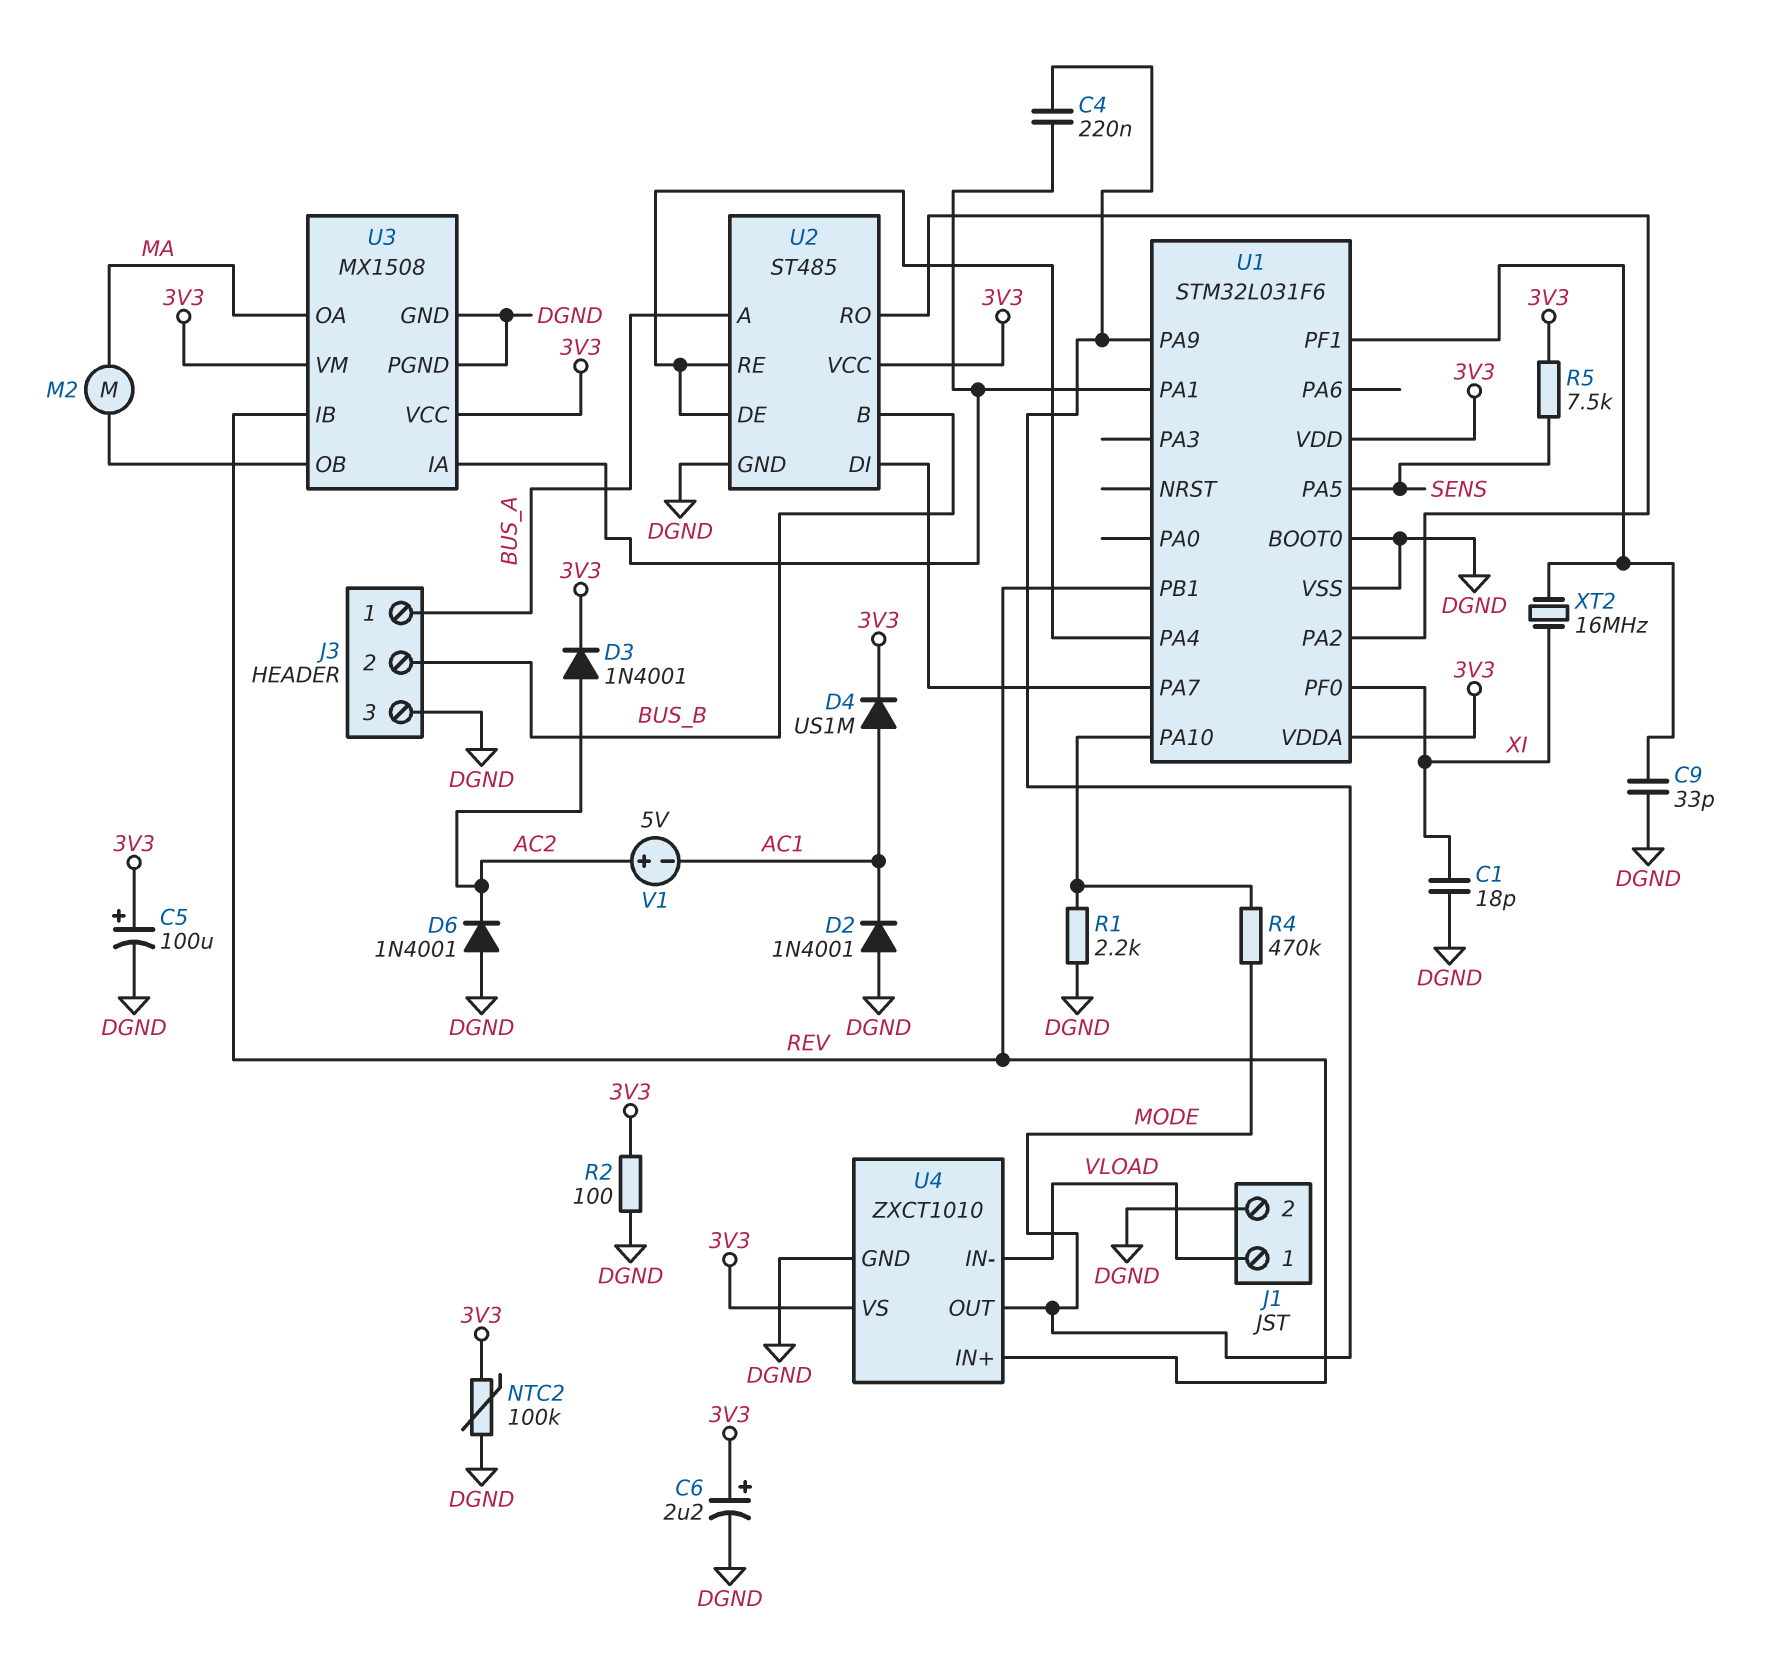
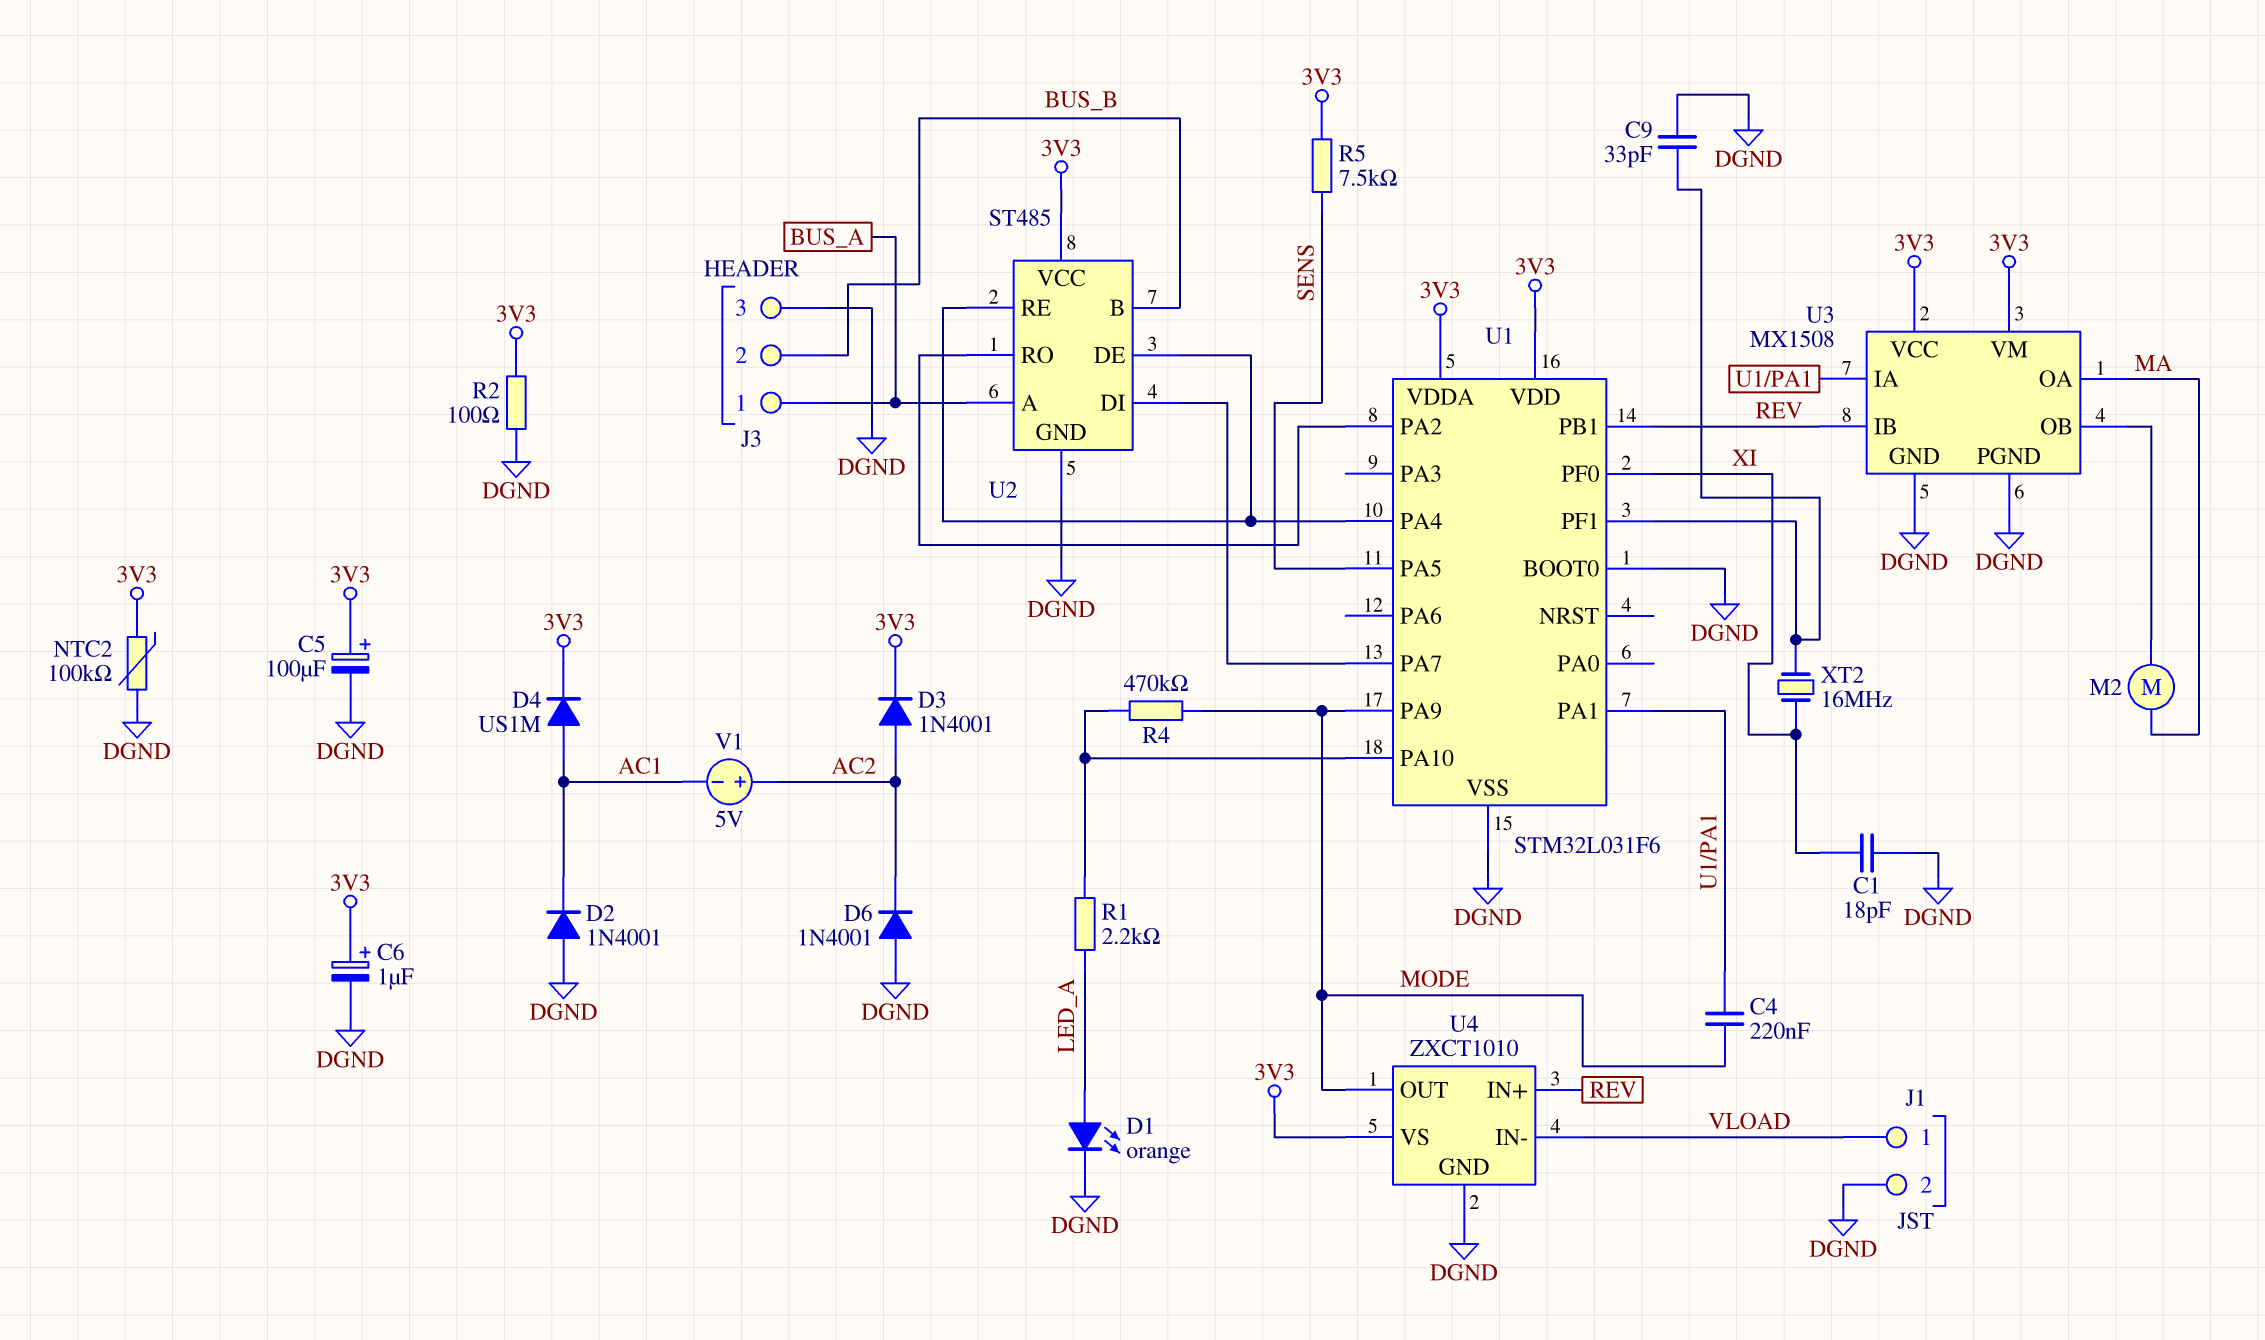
C6: 2.2uF (plus 3V3, minus DGND) -> 1uF (plus 3V3, minus DGND)
D1: none -> LED orange (A LED_A, K DGND)
R1: 2.2k (DGND, U1/PA10) -> 2.2k (LED_A, U1/PA10)

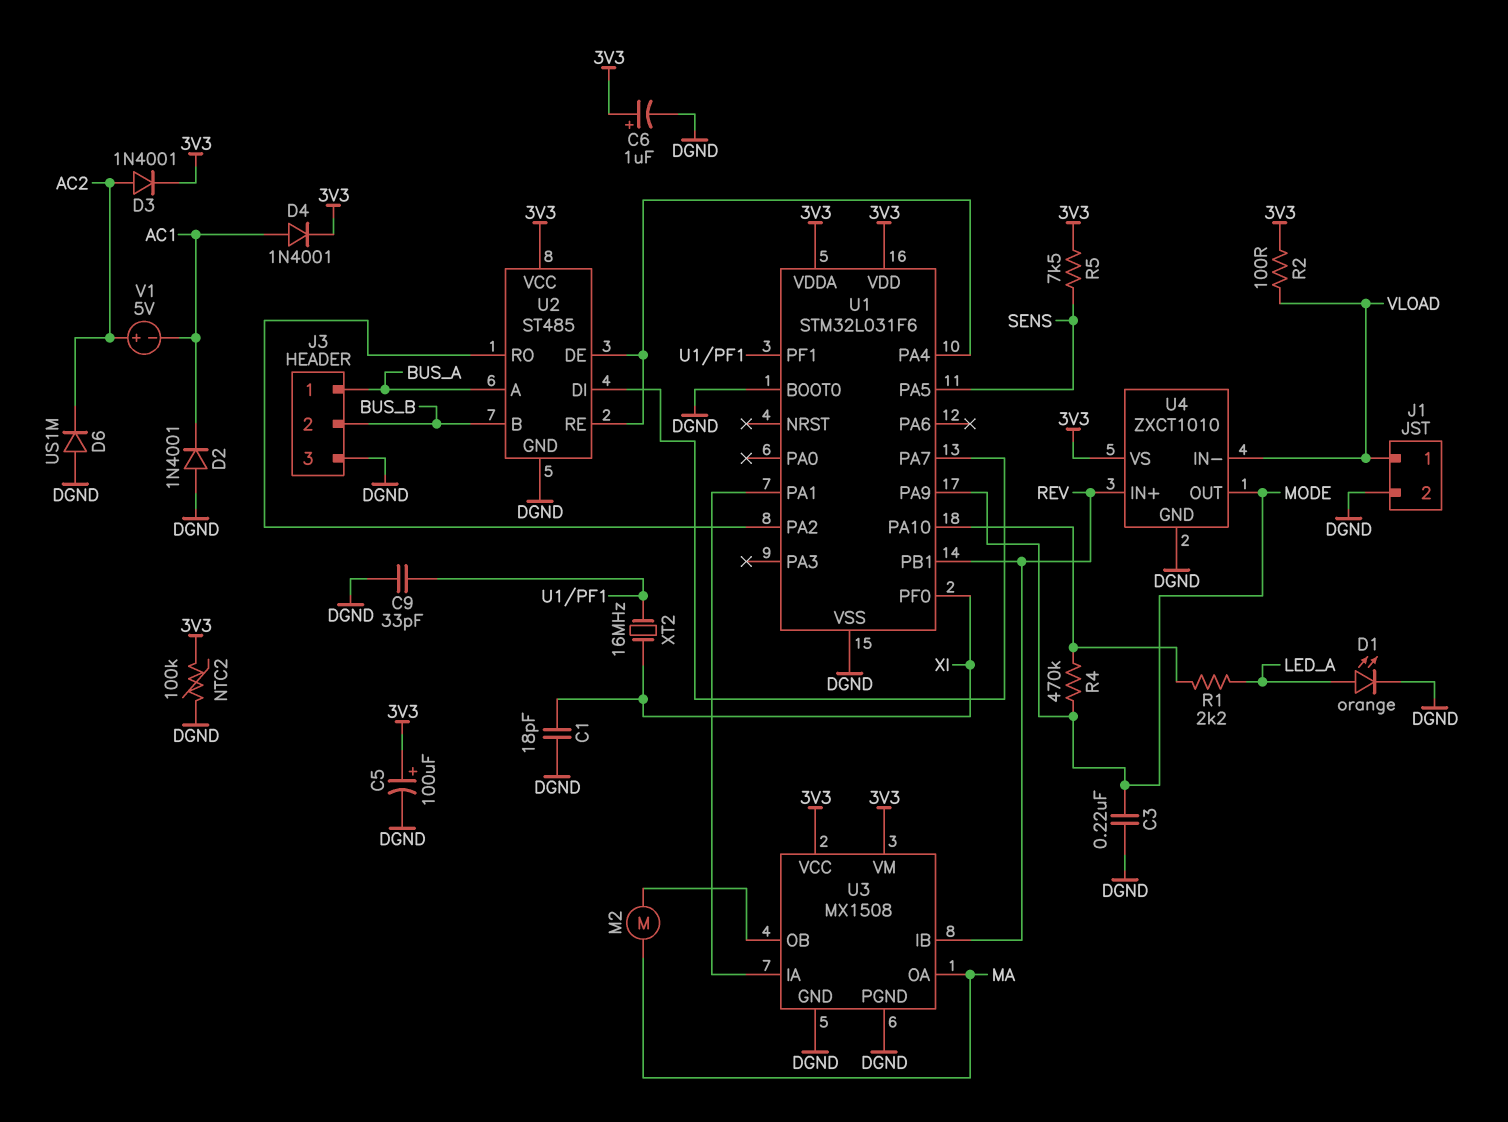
C3: none -> 220nF (DGND, MODE)
C4: 220nF (MODE, U1/PA1) -> none
D4: diode US1M (A AC1, K 3V3) -> diode 1N4001 (A AC1, K 3V3)
D6: diode 1N4001 (A DGND, K AC2) -> diode US1M (A DGND, K AC2)
R2: 100 (3V3, DGND) -> 100 (3V3, VLOAD)

